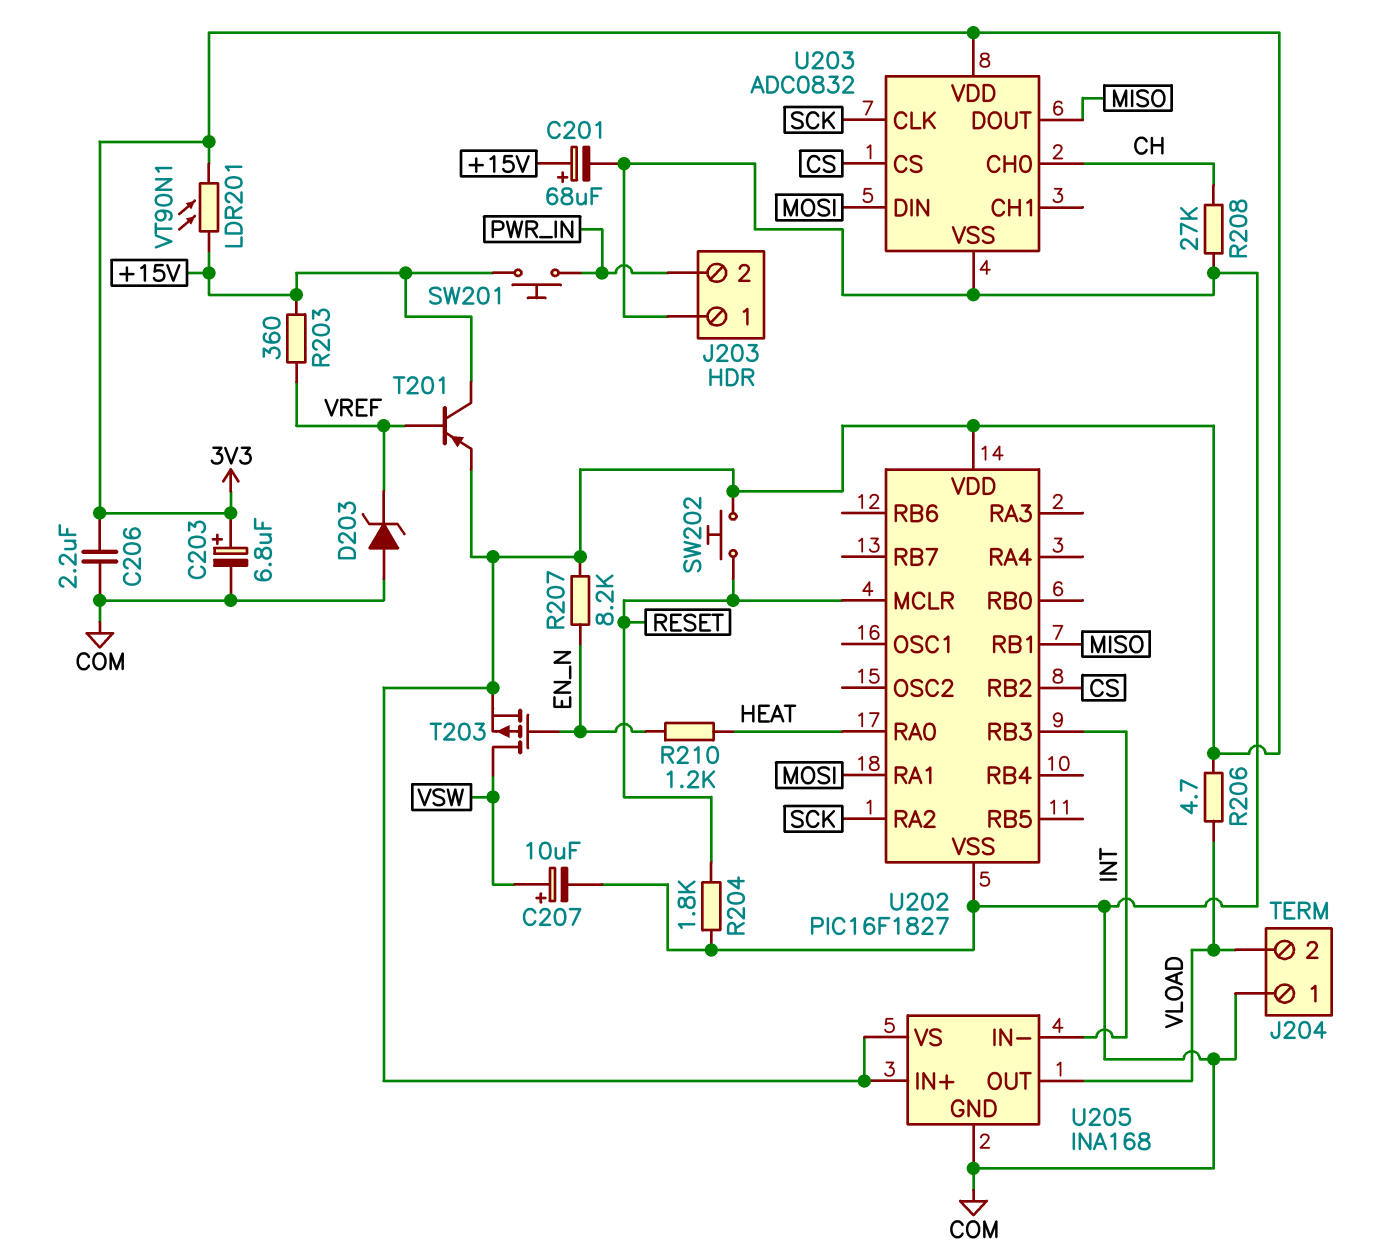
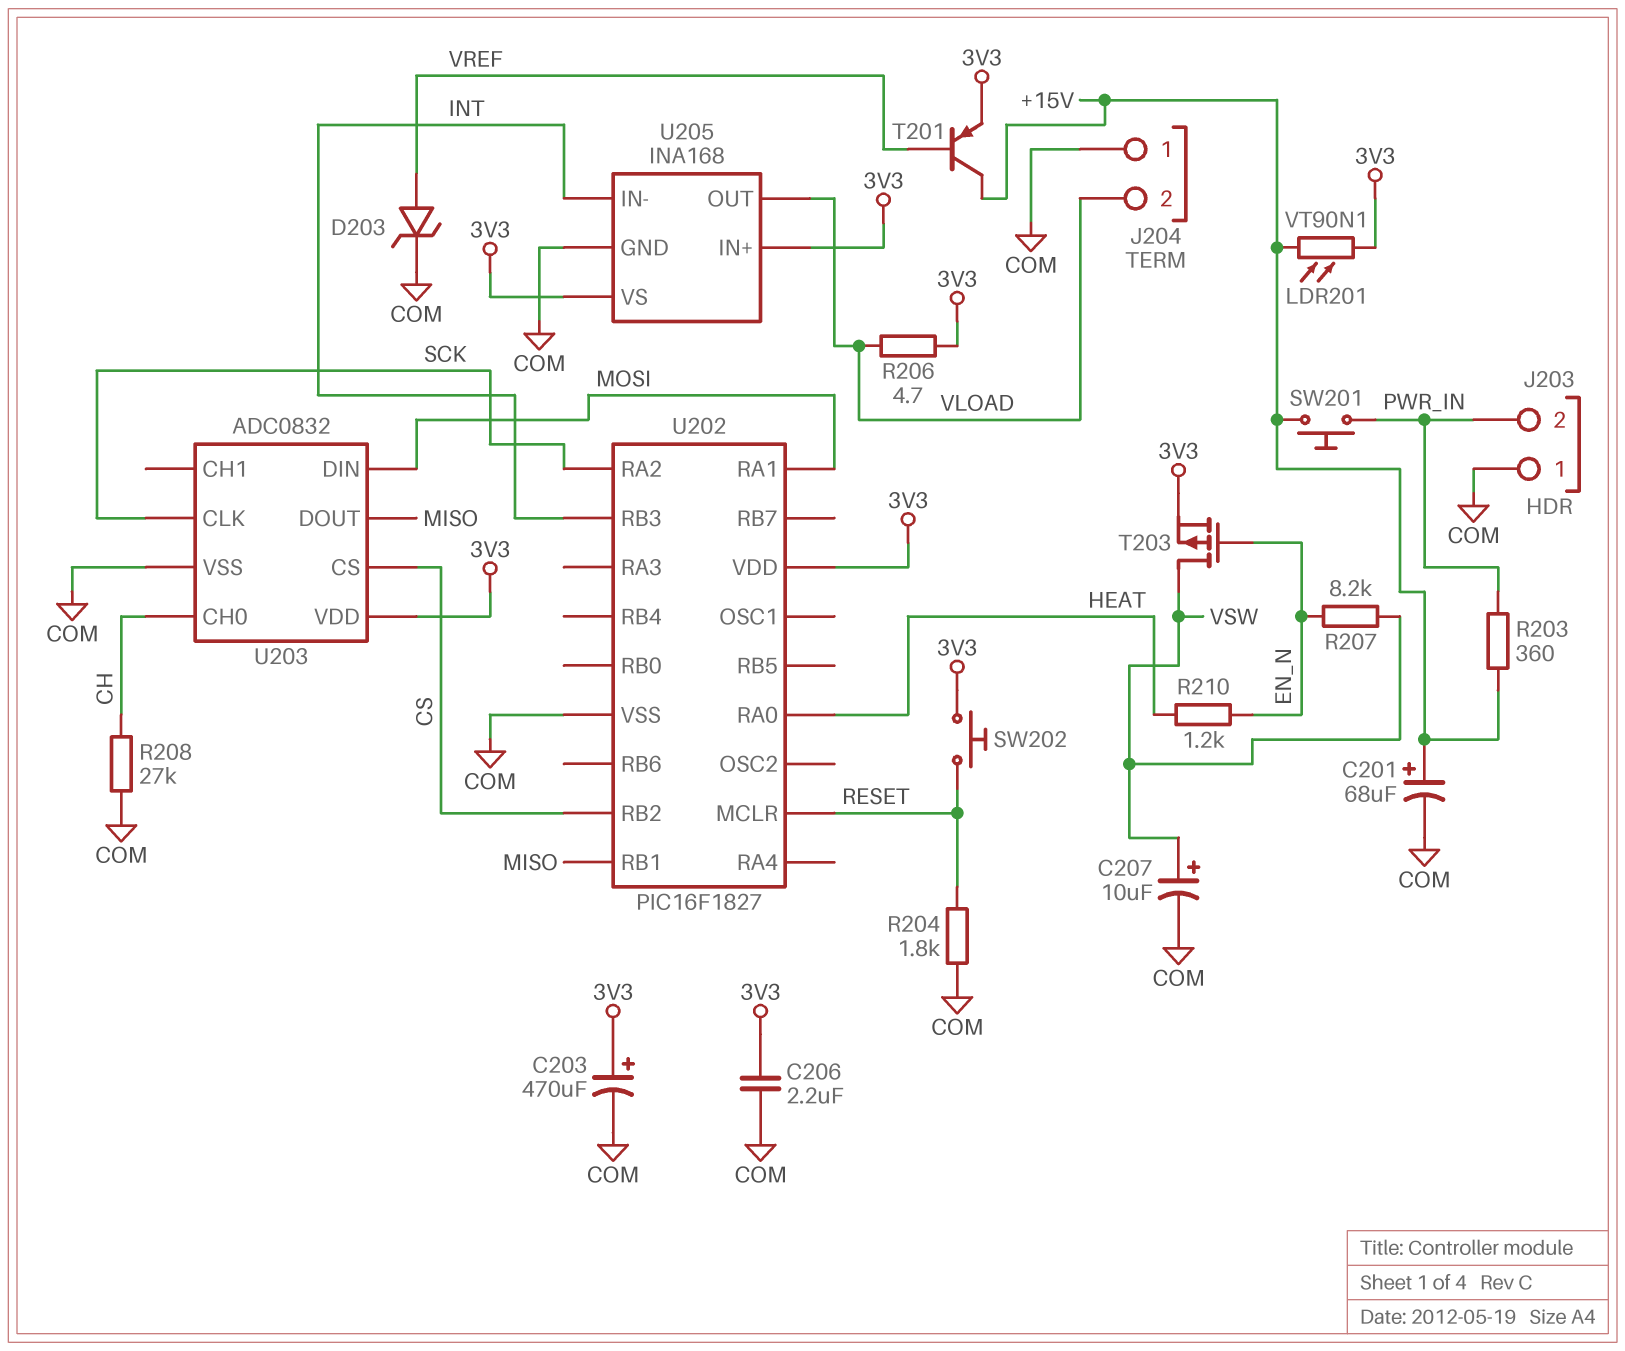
C203: 6.8uF (plus 3V3, minus COM) -> 470uF (plus 3V3, minus COM)
D203: zener (A COM, K VREF) -> zener (A VREF, K COM)
R203: 360 (+15V, VREF) -> 360 (+15V, PWR_IN)
R207: 8.2k (3V3, EN_N) -> 8.2k (EN_N, VSW)

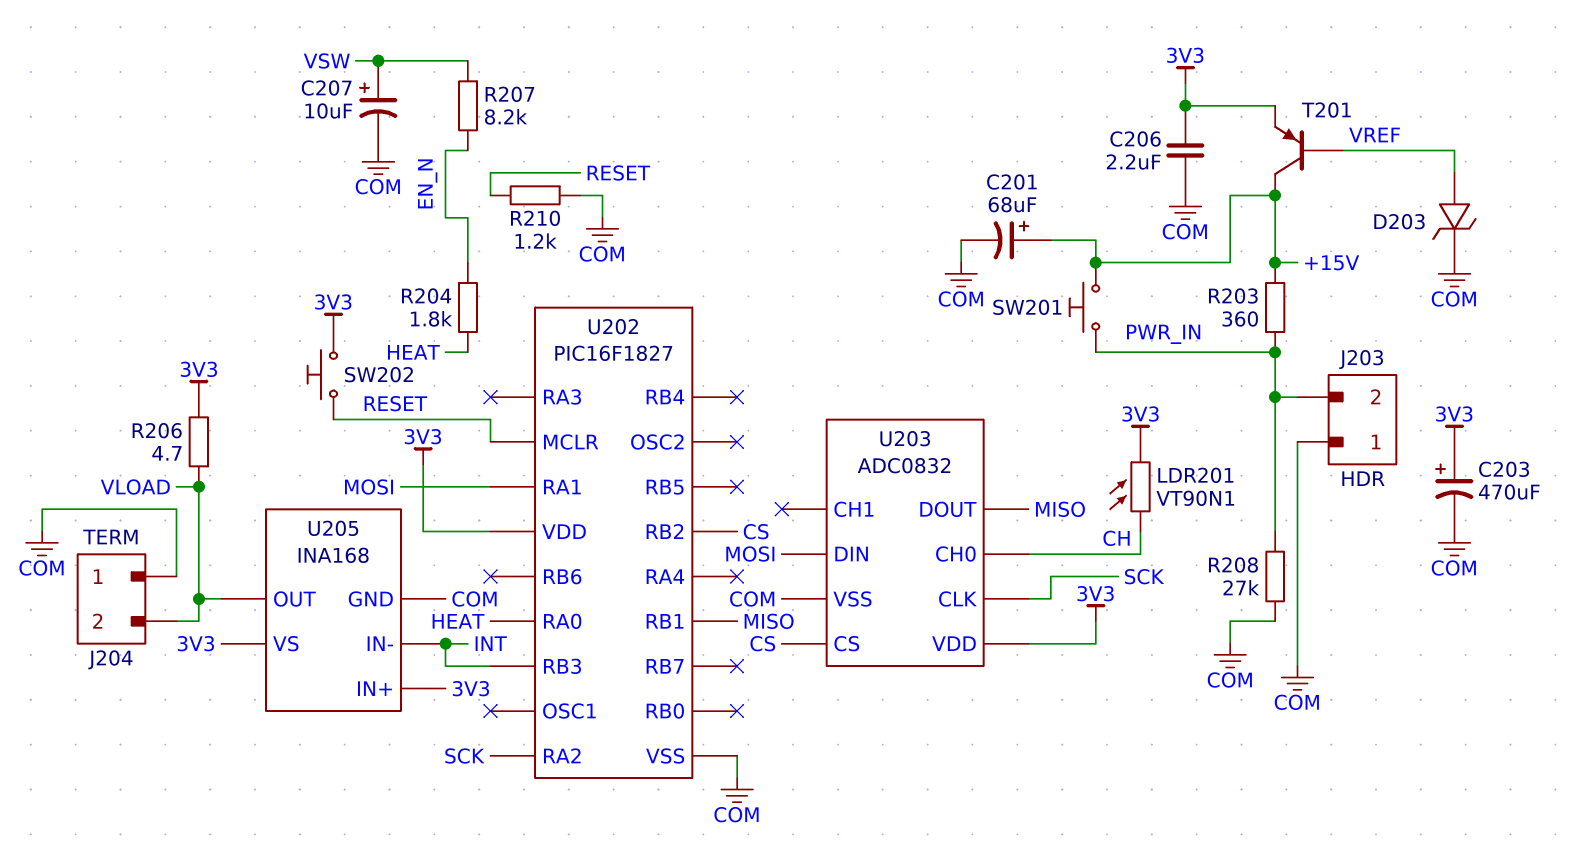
LDR201: VT90N1 (+15V, 3V3) -> VT90N1 (3V3, CH)
R204: 1.8k (COM, RESET) -> 1.8k (EN_N, HEAT)
R208: 27k (CH, COM) -> 27k (COM, PWR_IN)
R210: 1.2k (EN_N, HEAT) -> 1.2k (COM, RESET)
T203: PMOS (G EN_N, D VSW, S 3V3) -> none

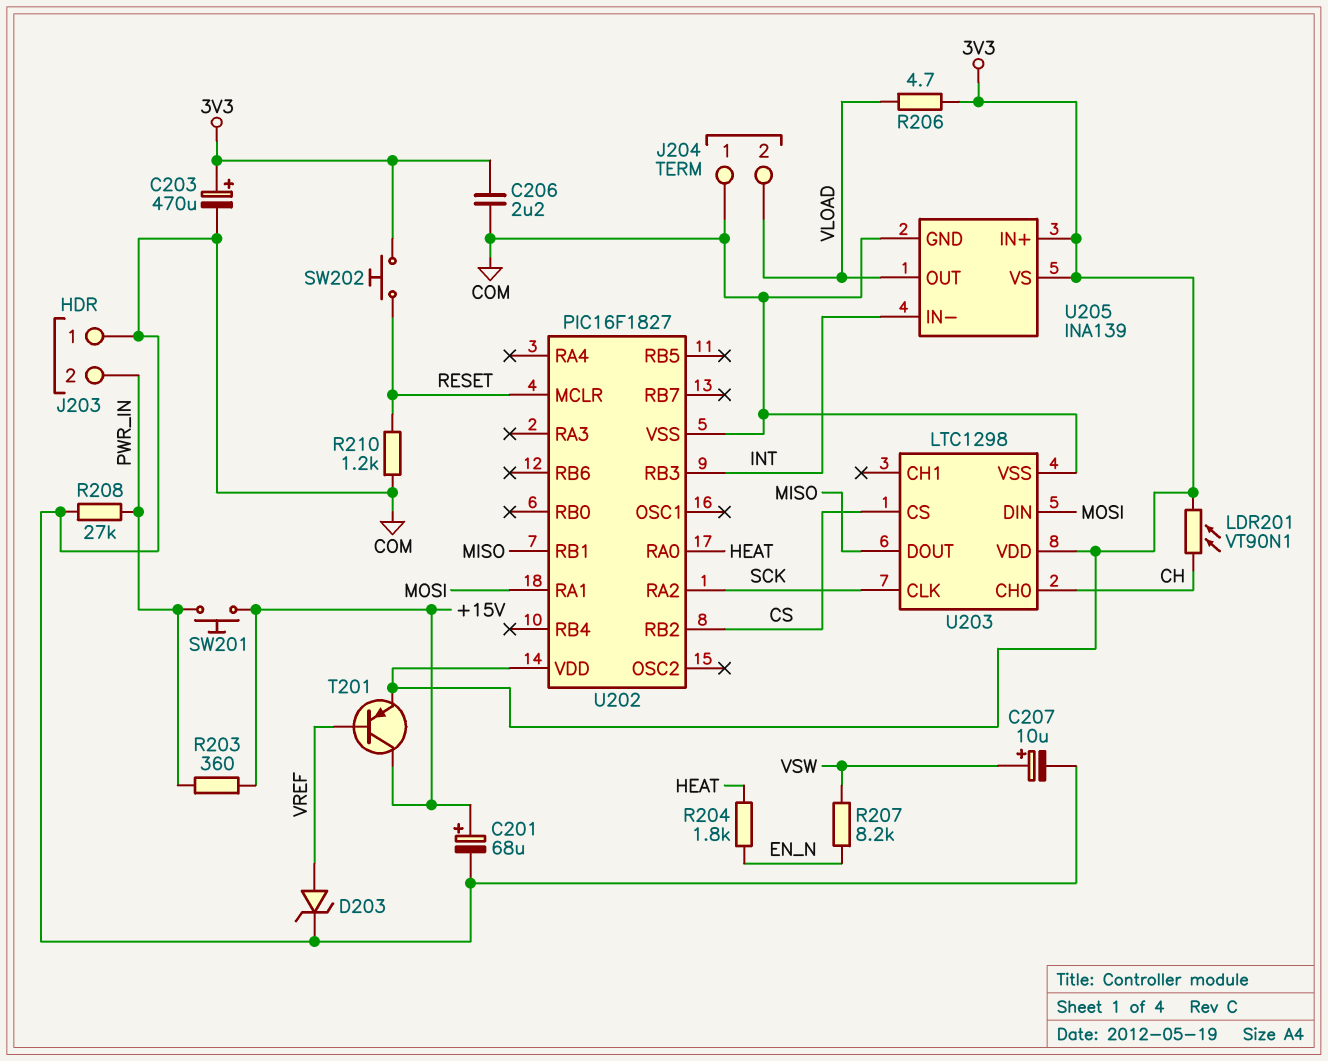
U203: ADC0832 -> LTC1298
U205: INA168 -> INA139

